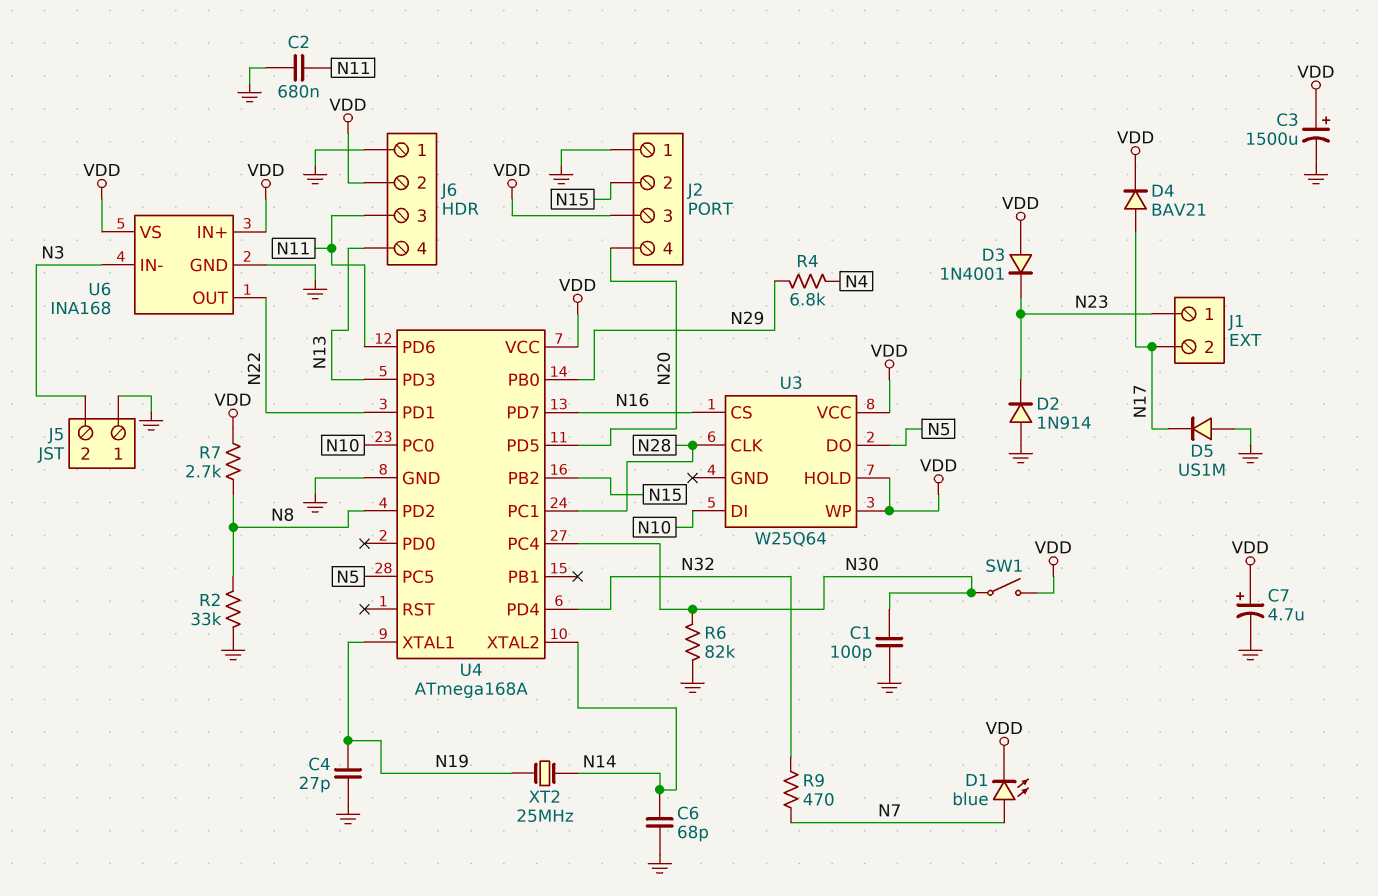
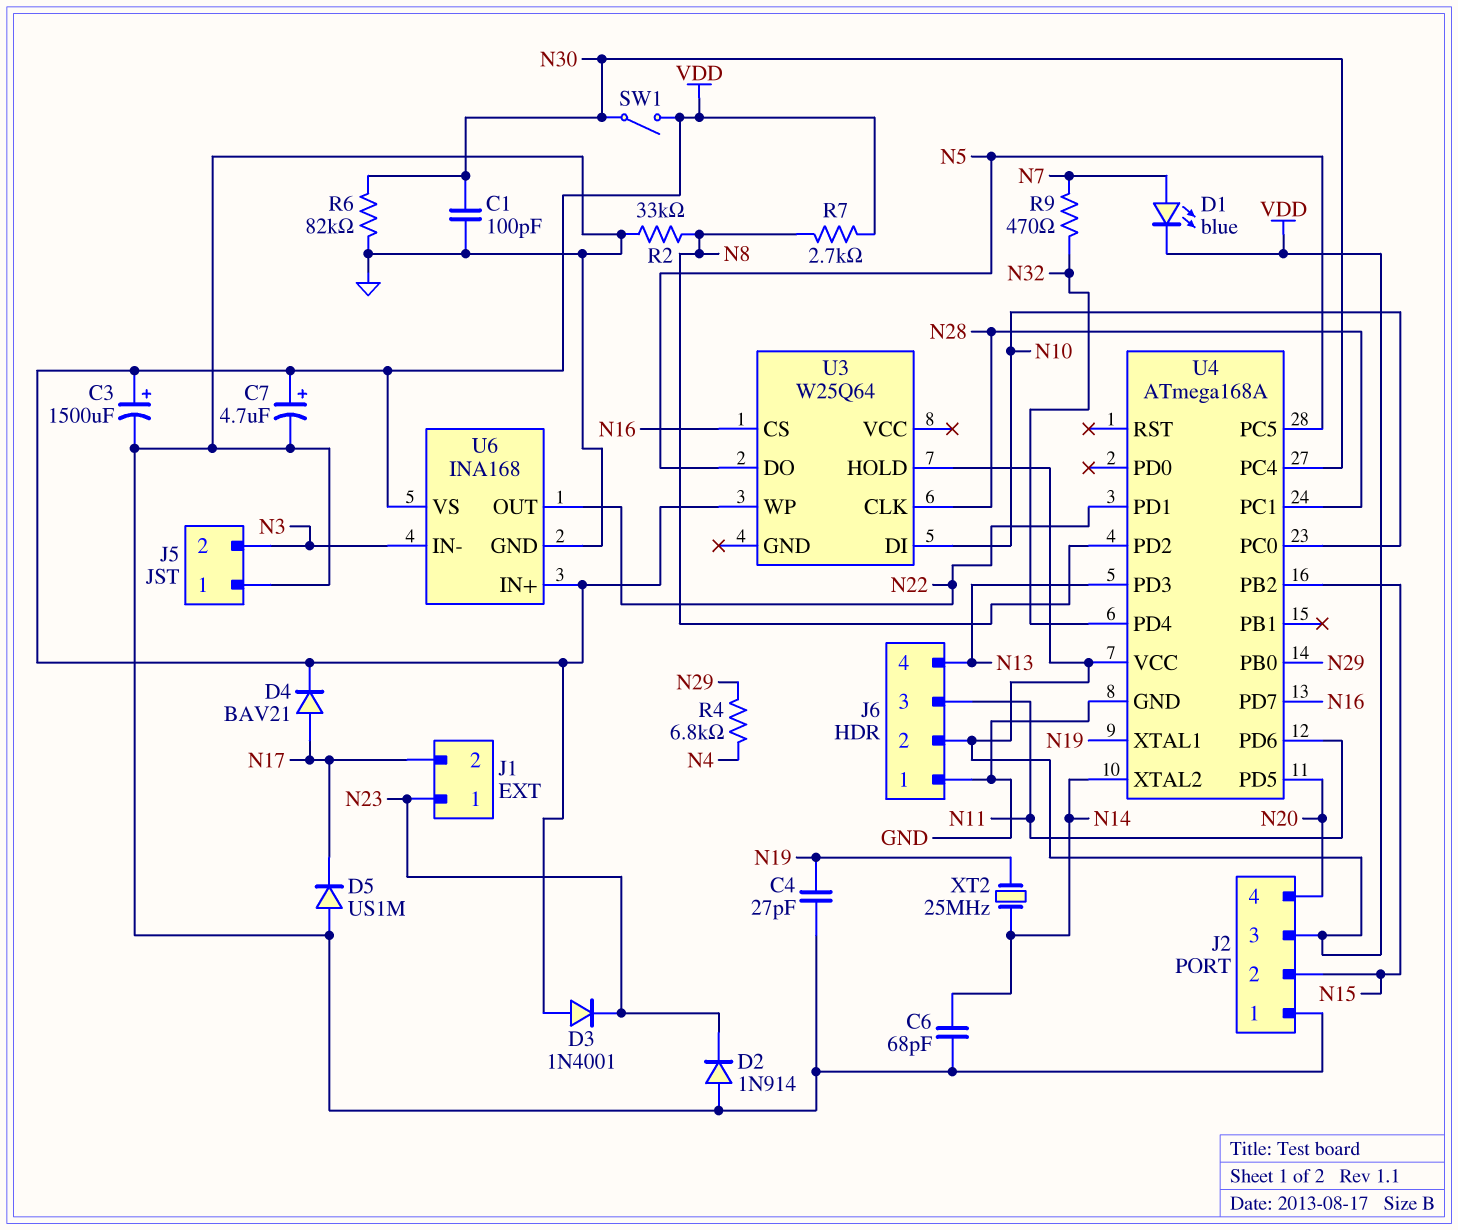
C2: 680nF (GND, N11) -> none
U3 pin VCC: VDD -> none

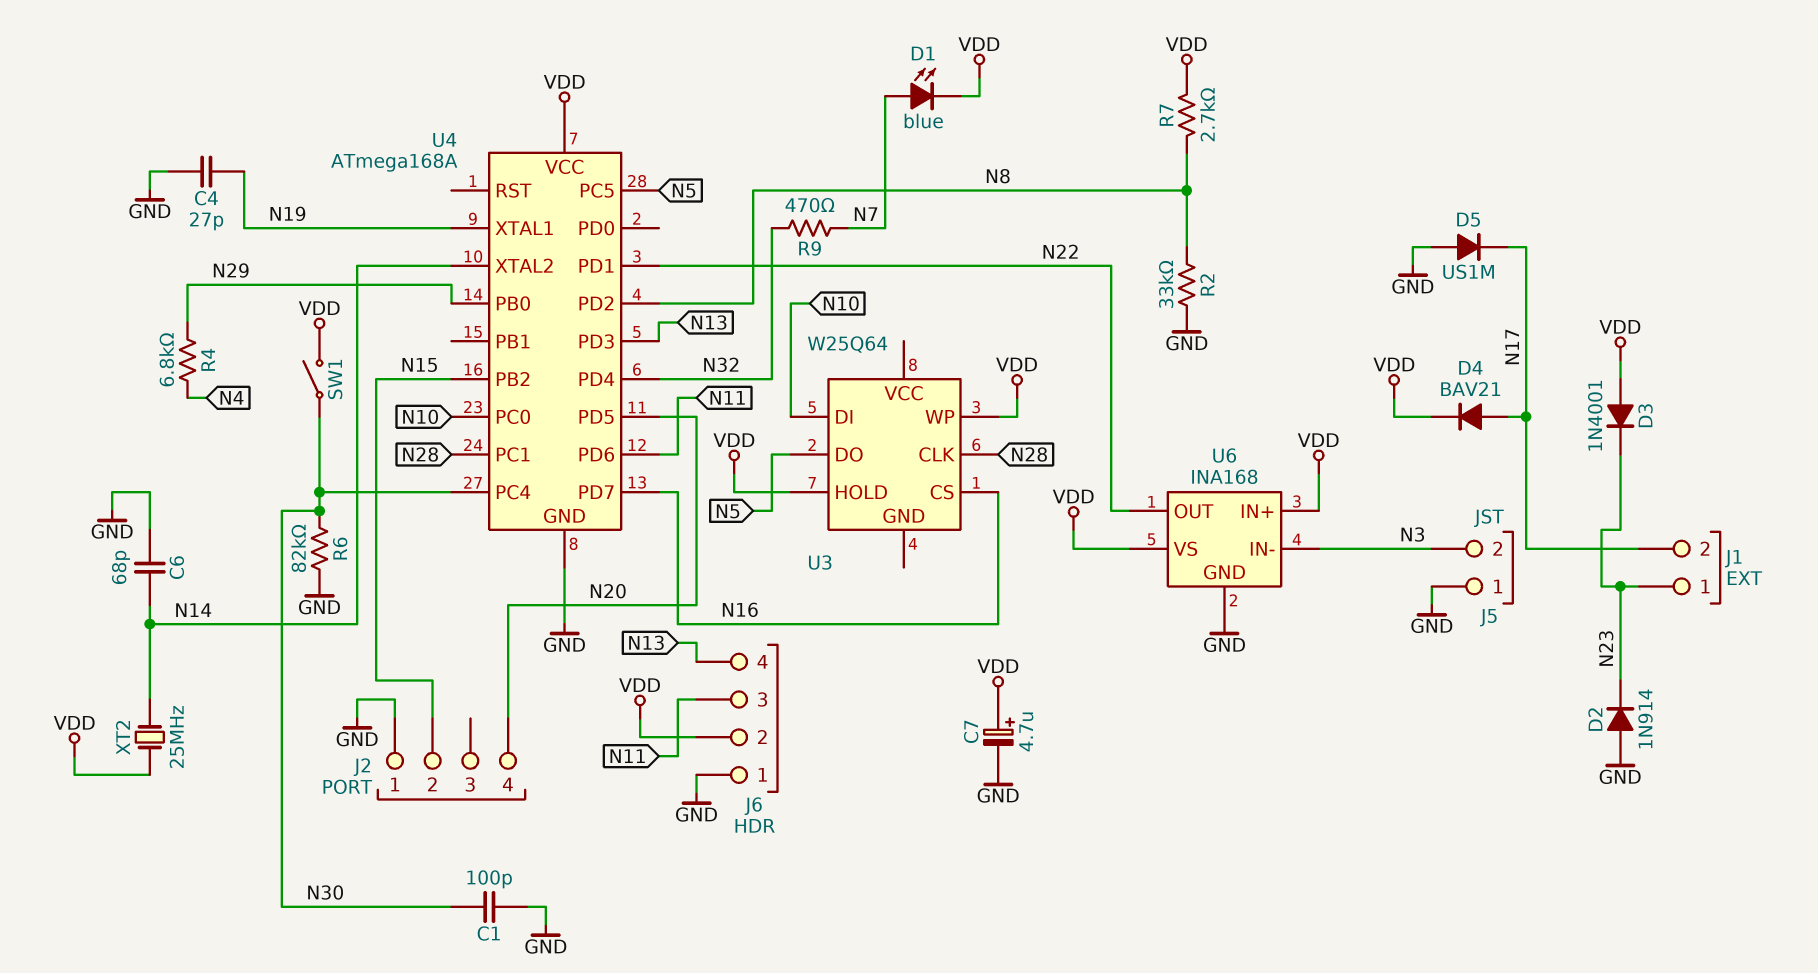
C3: 1500uF (plus VDD, minus GND) -> none
J2 pin 3: VDD -> none
XT2: 25MHz (N14, N19) -> 25MHz (N14, VDD)

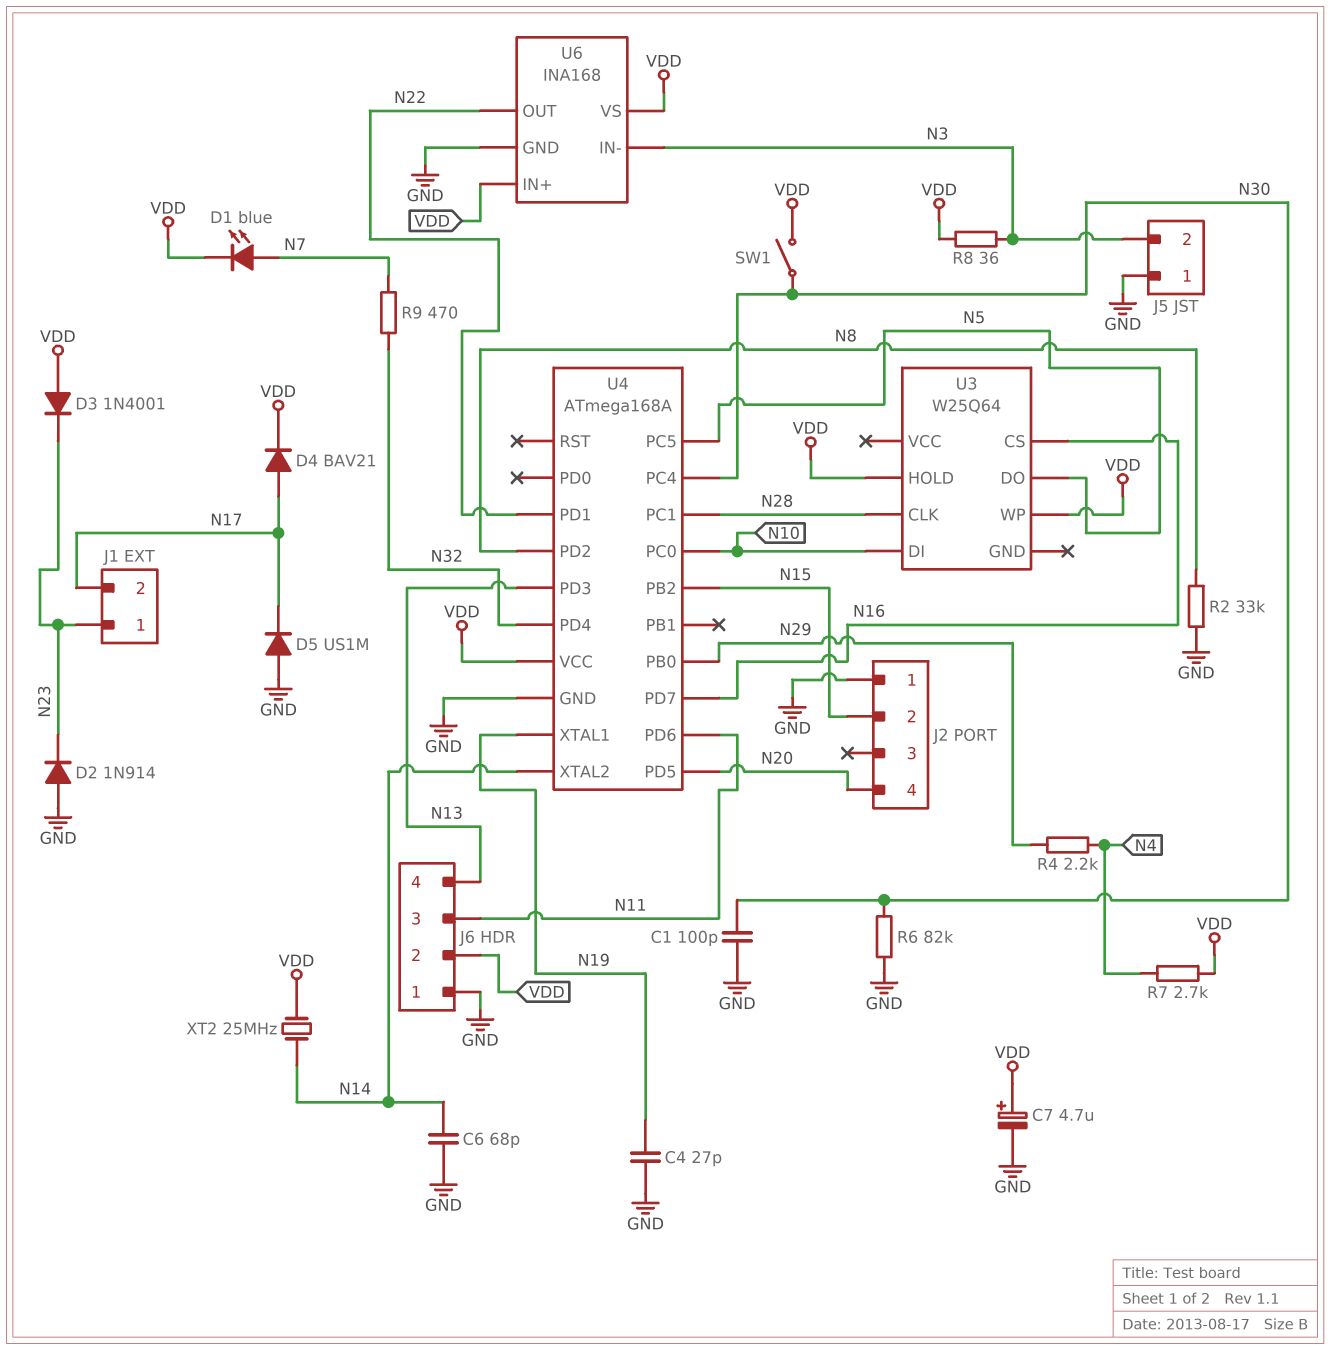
R4: 6.8k (N4, N29) -> 2.2k (N4, N29)
R7: 2.7k (N8, VDD) -> 2.7k (N4, VDD)
R8: none -> 36 (N3, VDD)

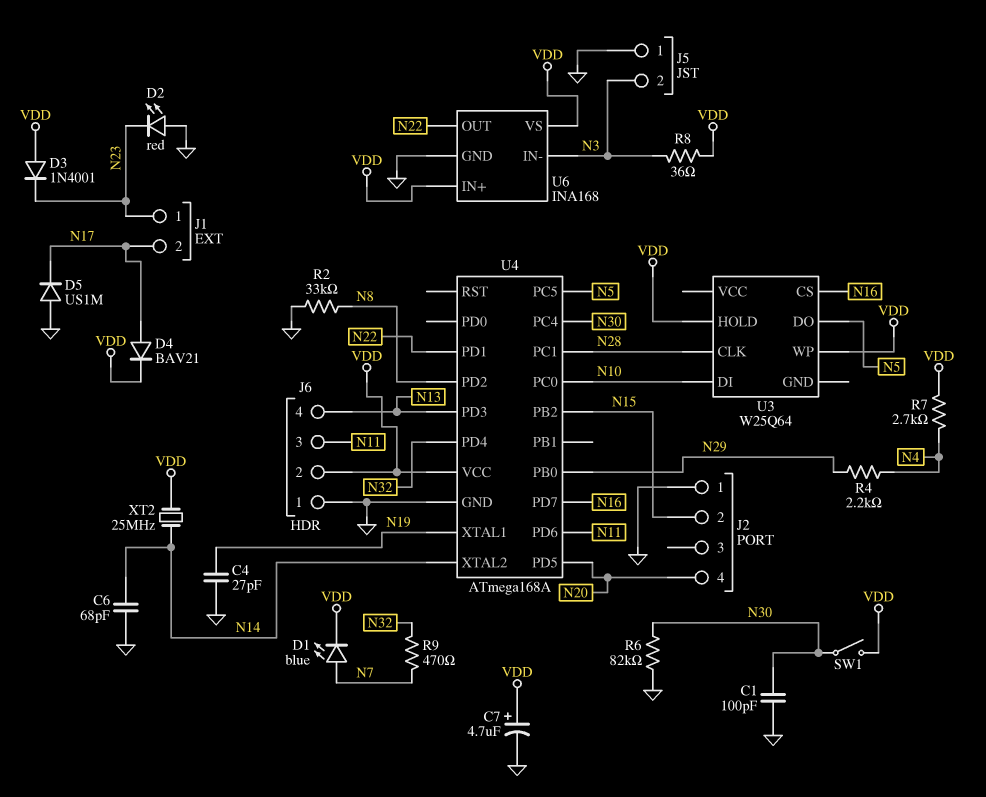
D2: diode 1N914 (A GND, K N23) -> LED red (A GND, K N23)

